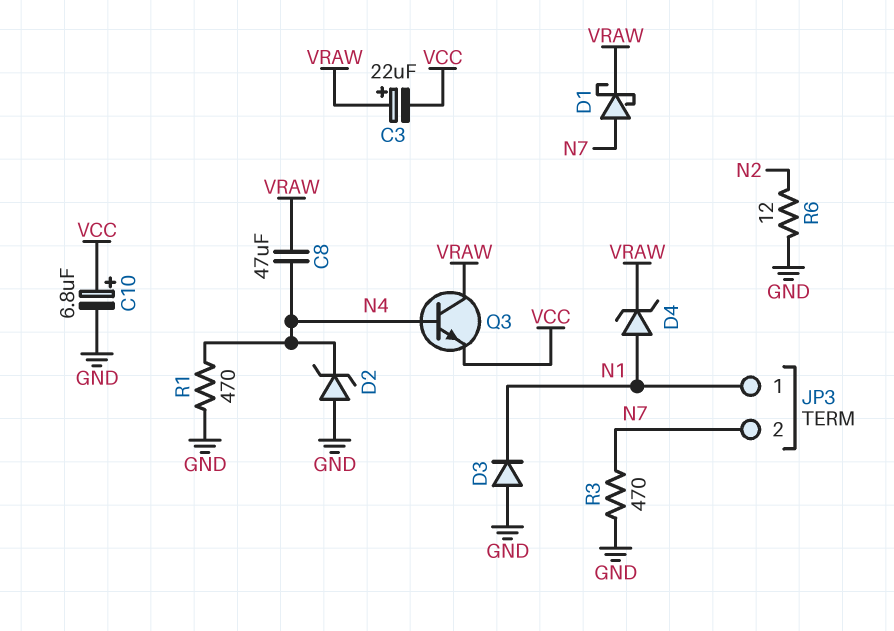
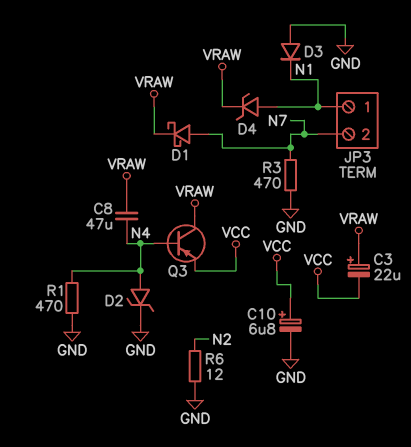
D2: zener (A GND, K N4) -> zener (A N4, K GND)
Q3: NPN (B N4, C VRAW, E VCC) -> PNP (B N4, C VRAW, E VCC)

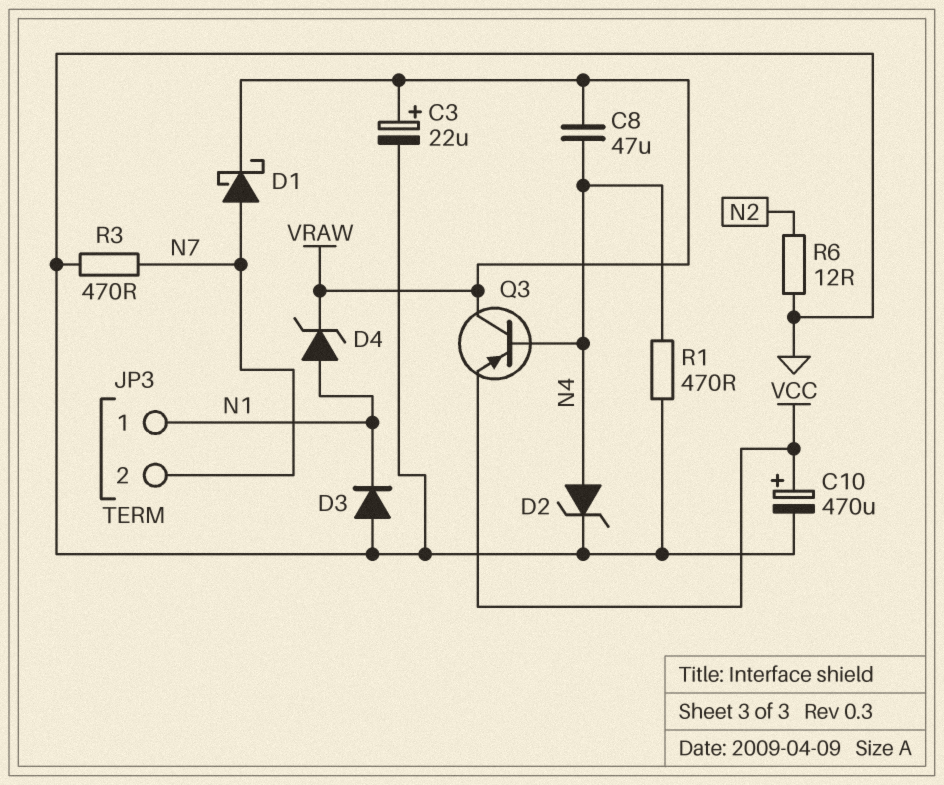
C3: 22uF (plus VRAW, minus VCC) -> 22uF (plus VRAW, minus GND)
C10: 6.8uF (plus VCC, minus GND) -> 470uF (plus VCC, minus GND)

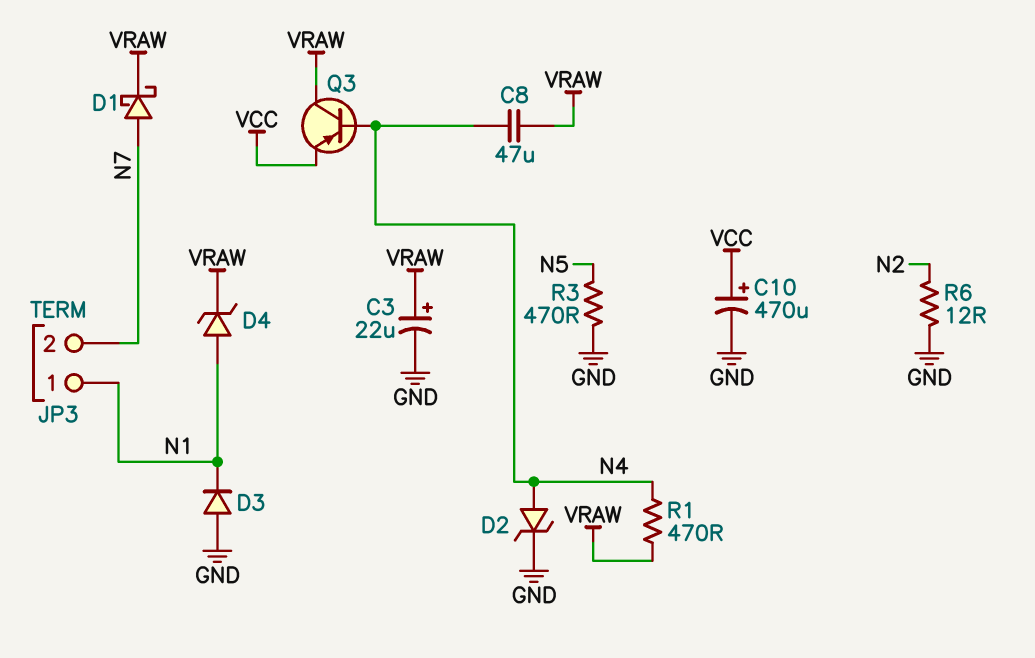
R1: 470 (GND, N4) -> 470 (N4, VRAW)
R3: 470 (GND, N7) -> 470 (GND, N5)

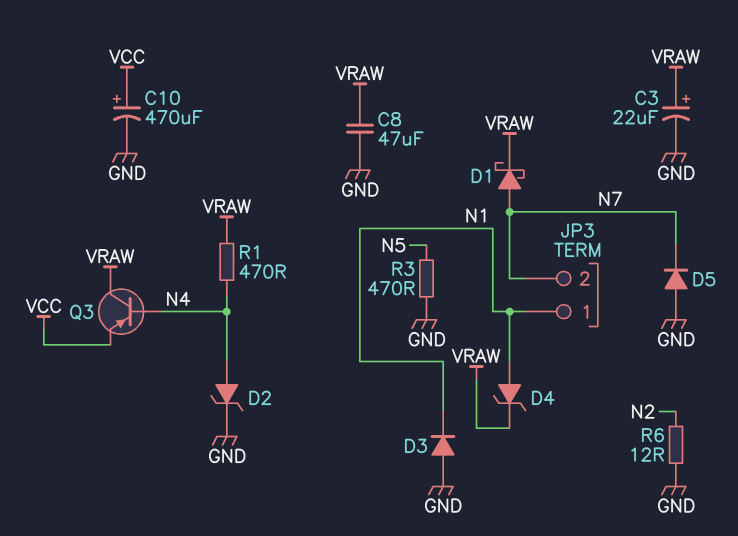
C8: 47uF (N4, VRAW) -> 47uF (GND, VRAW)
D5: none -> diode (A GND, K N7)

